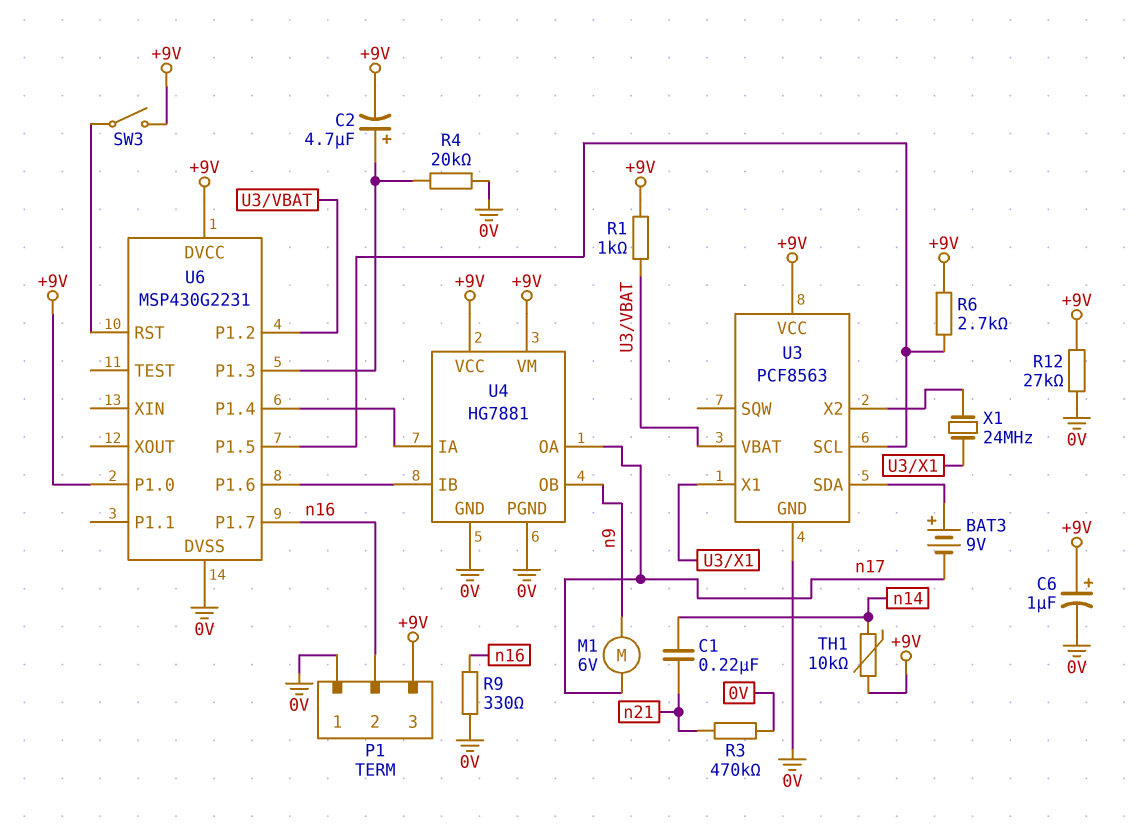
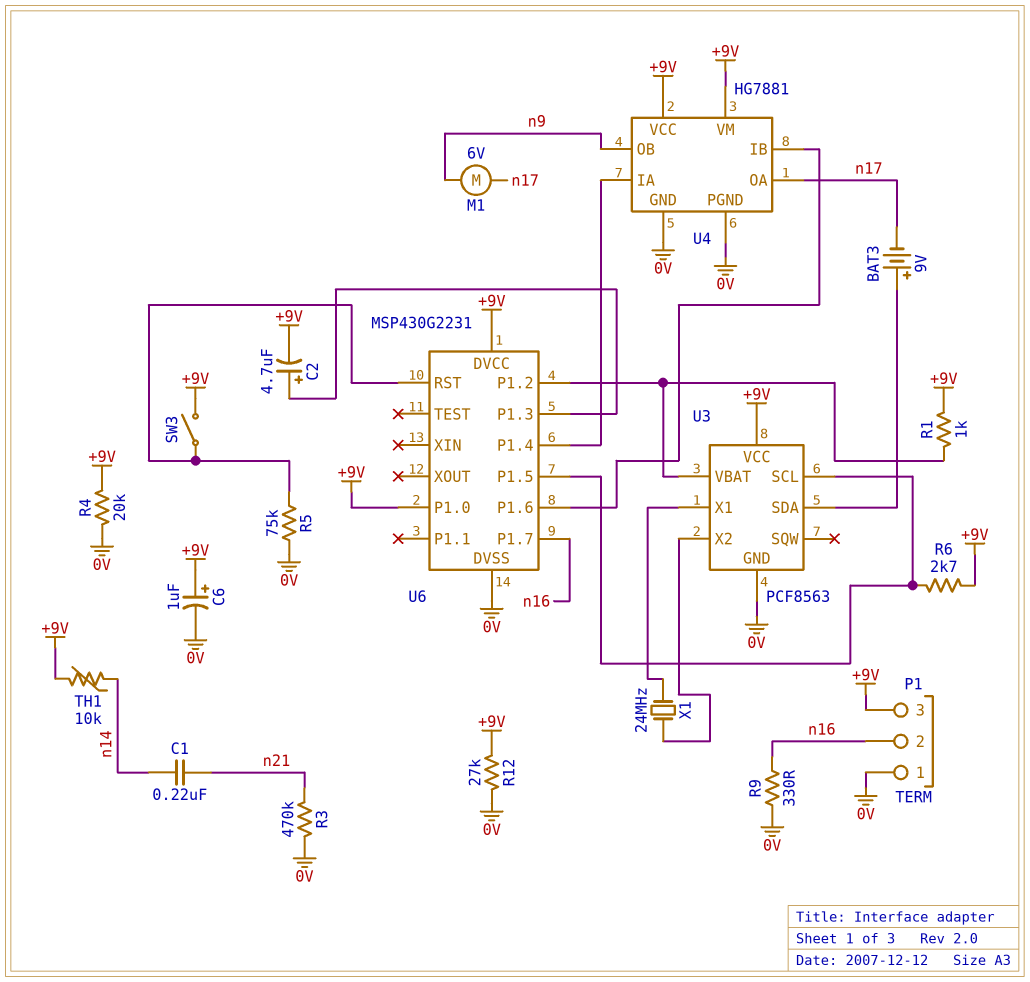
R4: 20k (0V, U6/P1.3) -> 20k (+9V, 0V)
R5: none -> 75k (0V, U6/RST)

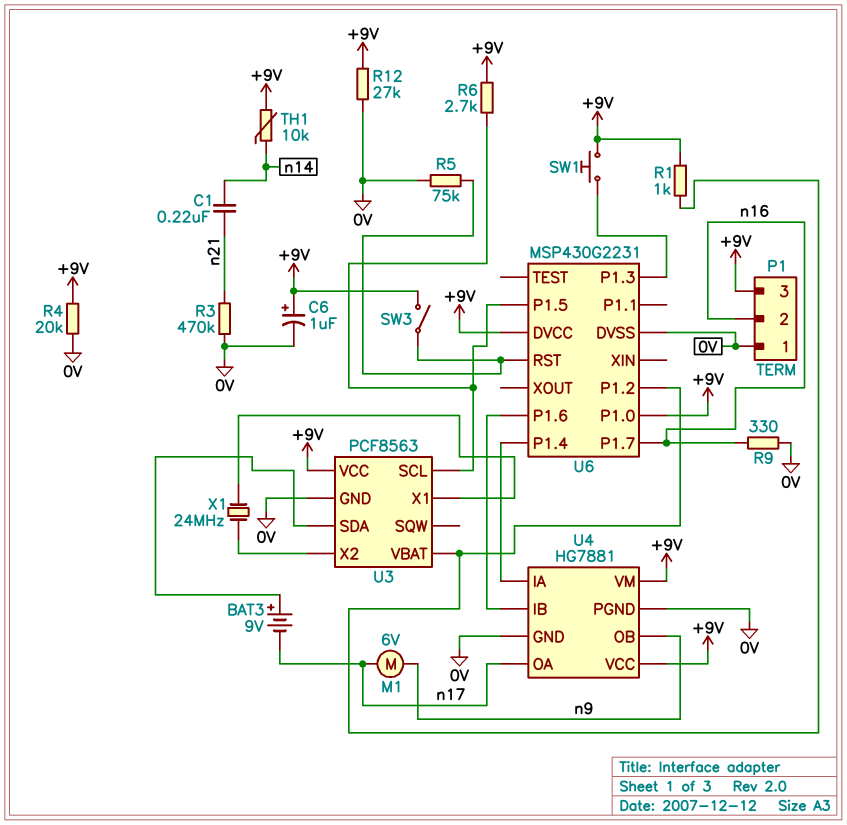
C2: 4.7uF (plus U6/P1.3, minus +9V) -> none
SW1: none -> button (+9V, U6/P1.3)

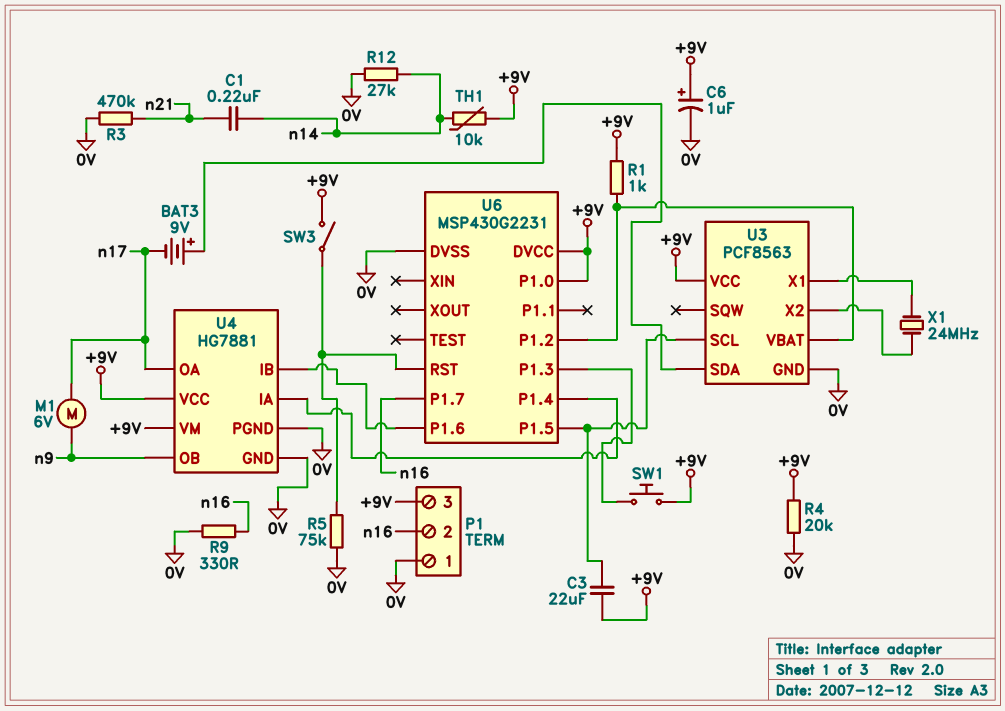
C3: none -> 22uF (+9V, U3/SCL)
R6: 2.7k (+9V, U3/SCL) -> none
R12: 27k (+9V, 0V) -> 27k (0V, n14)

